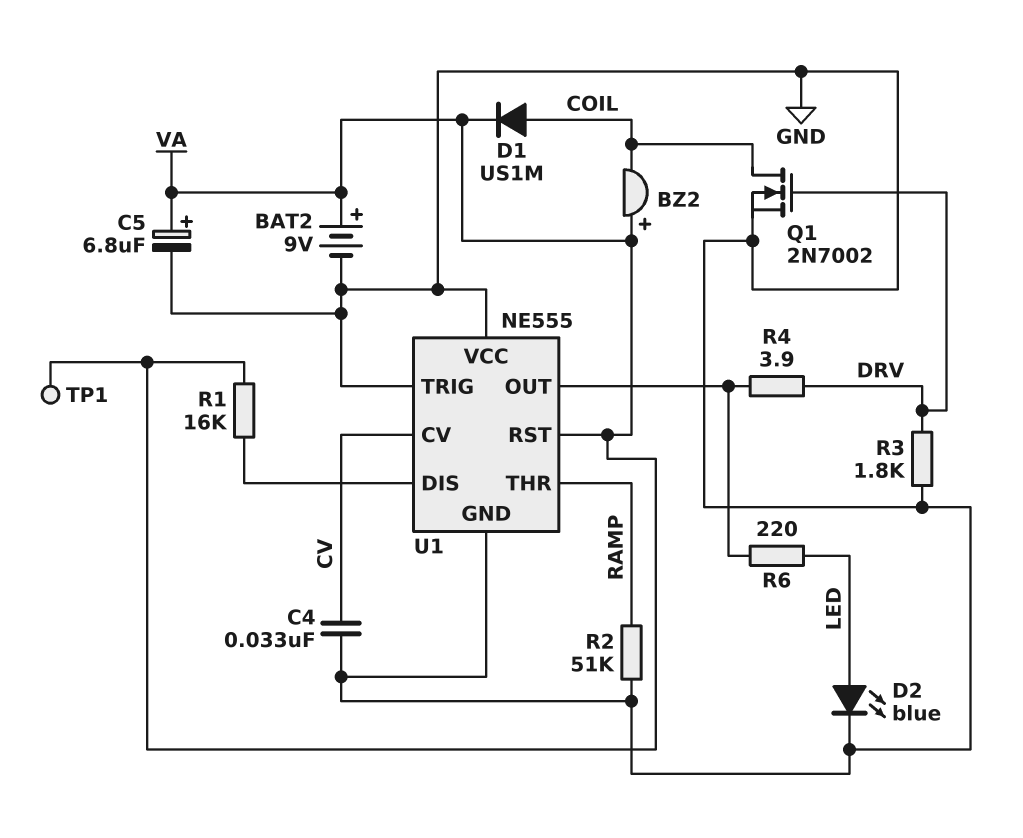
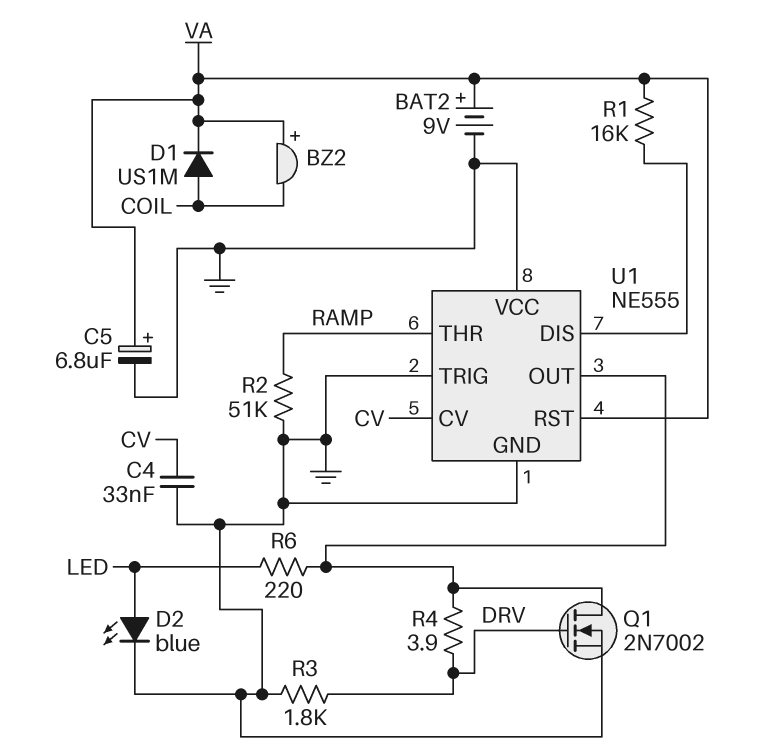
Q1: NMOS 2N7002 (G DRV, D COIL, S GND) -> NMOS 2N7002 (G DRV, D U1/OUT, S GND)
TP1: test point (VA) -> none

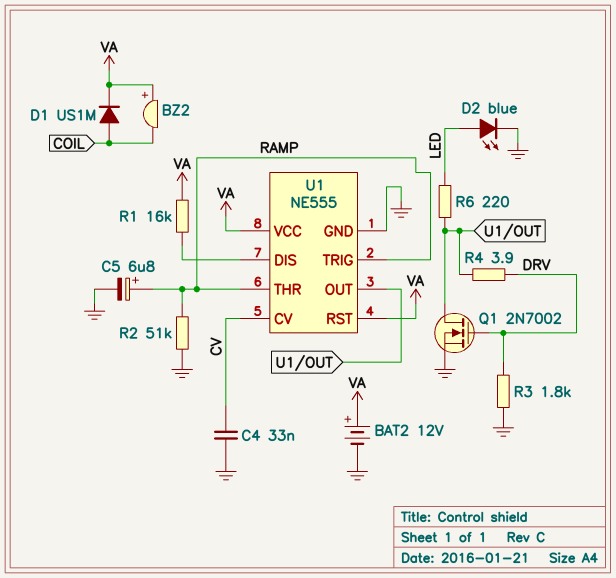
BAT2: 9V (plus VA, minus GND) -> 12V (plus VA, minus GND)
C5: 6.8uF (plus VA, minus GND) -> 6.8uF (plus RAMP, minus GND)
U1 pin TRIG: GND -> RAMP
U1 pin VCC: GND -> VA

